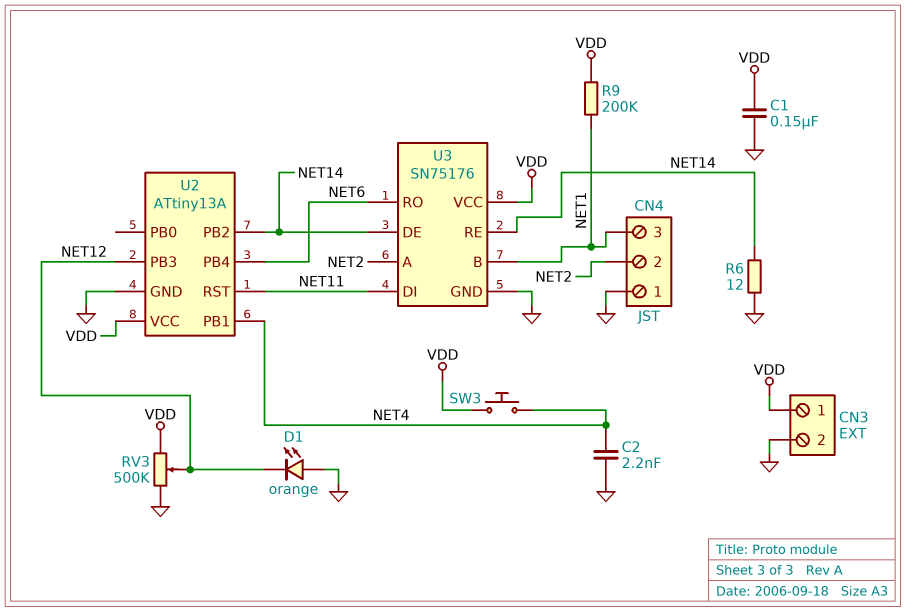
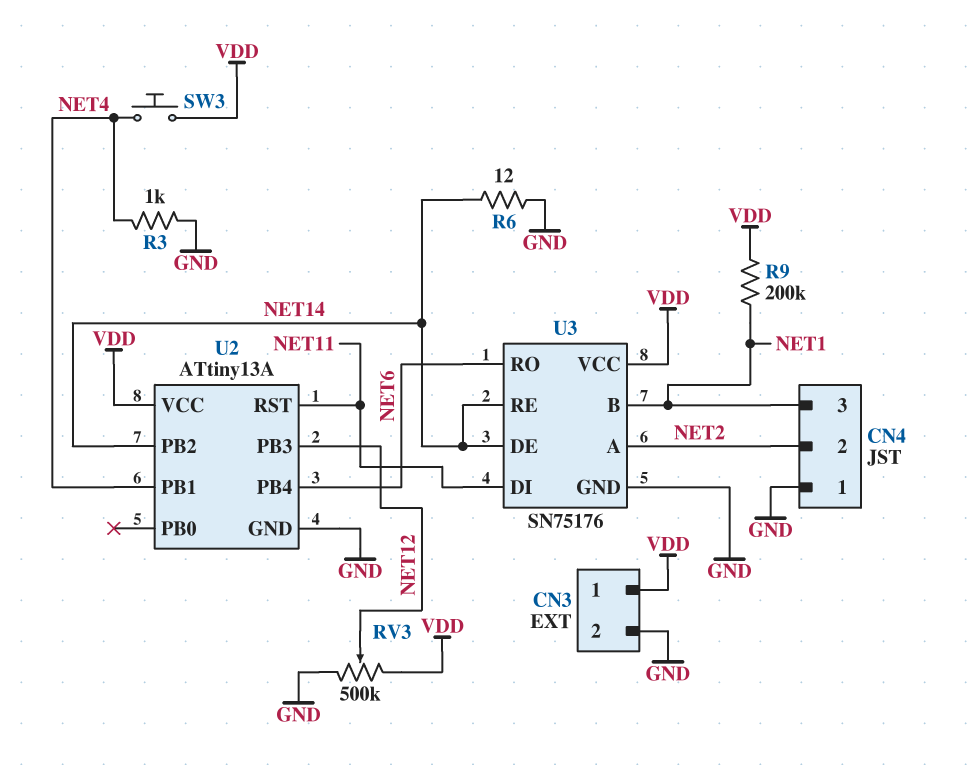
C1: 150nF (GND, VDD) -> none
C2: 2.2nF (GND, NET4) -> none
D1: LED orange (A GND, K NET12) -> none
R3: none -> 1k (GND, NET4)

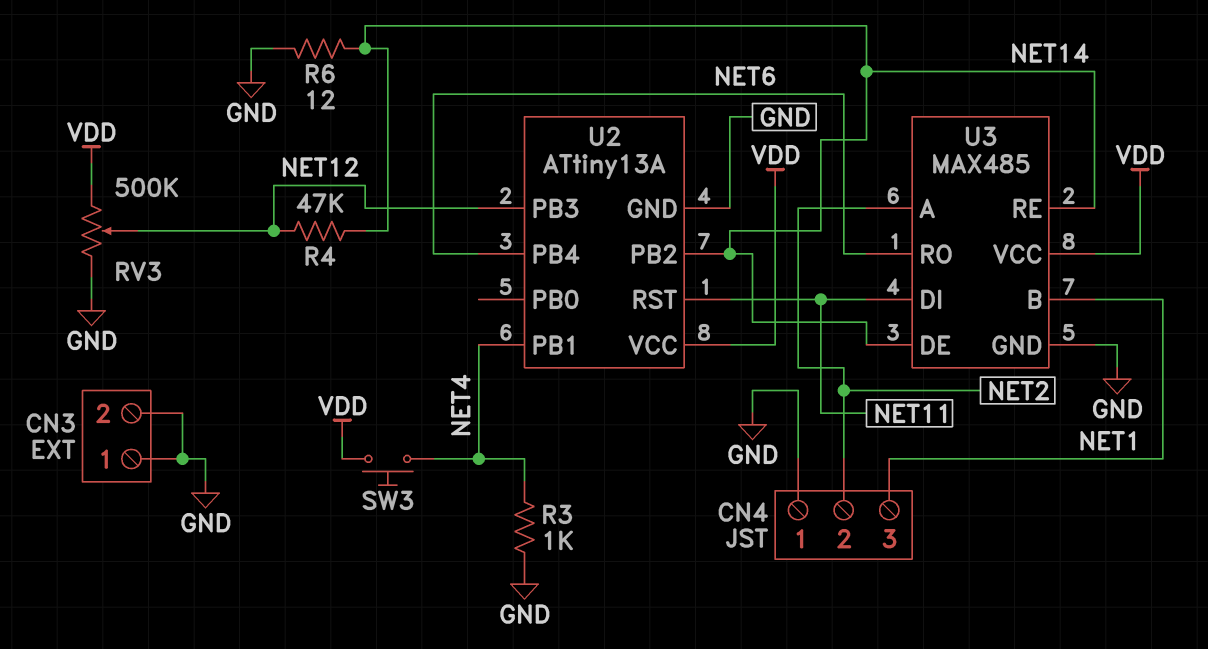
CN3 pin 1: VDD -> GND
R4: none -> 47k (NET12, NET14)
R9: 200k (NET1, VDD) -> none
U3: SN75176 -> MAX485

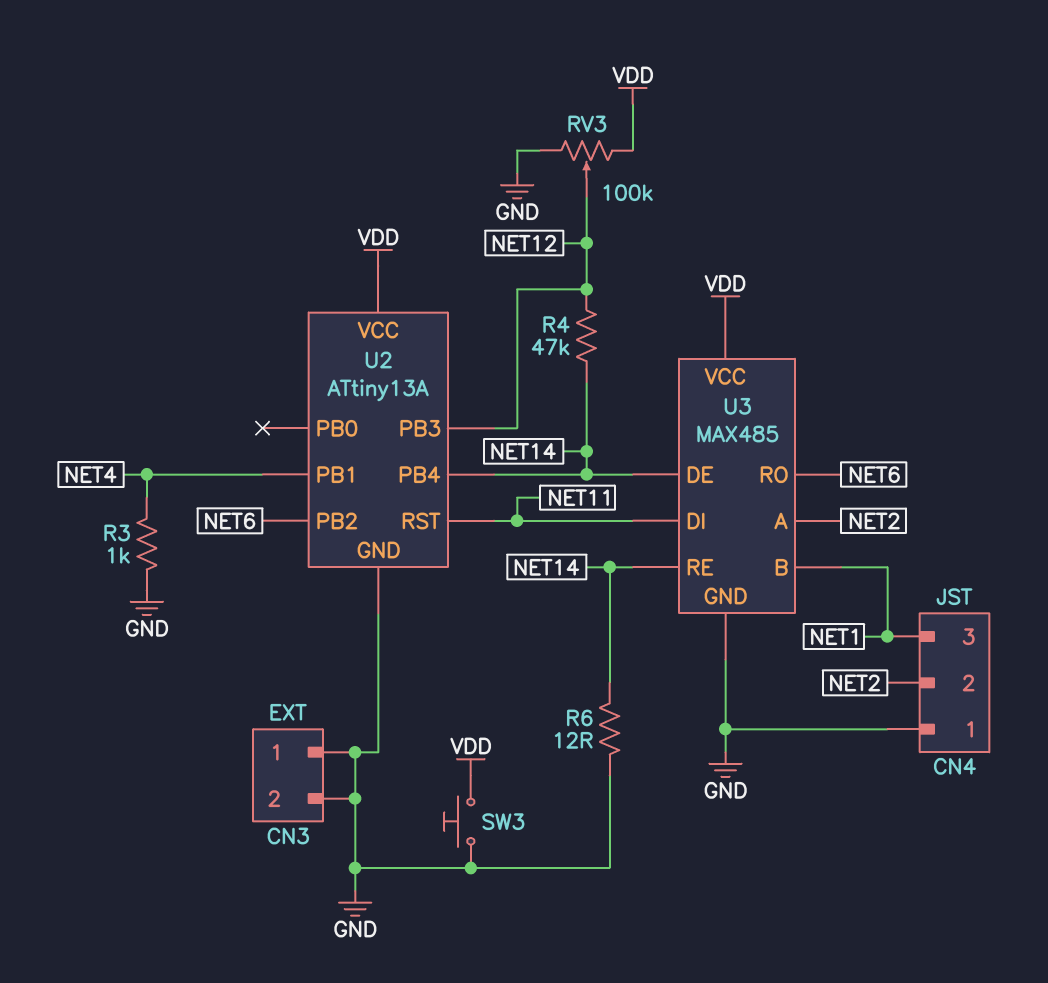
RV3: 500k (GND, VDD, wiper NET12) -> 100k (GND, VDD, wiper NET12)
SW3: button (NET4, VDD) -> button (GND, VDD)
U2 pin PB2: NET14 -> NET6
U2 pin PB4: NET6 -> NET14

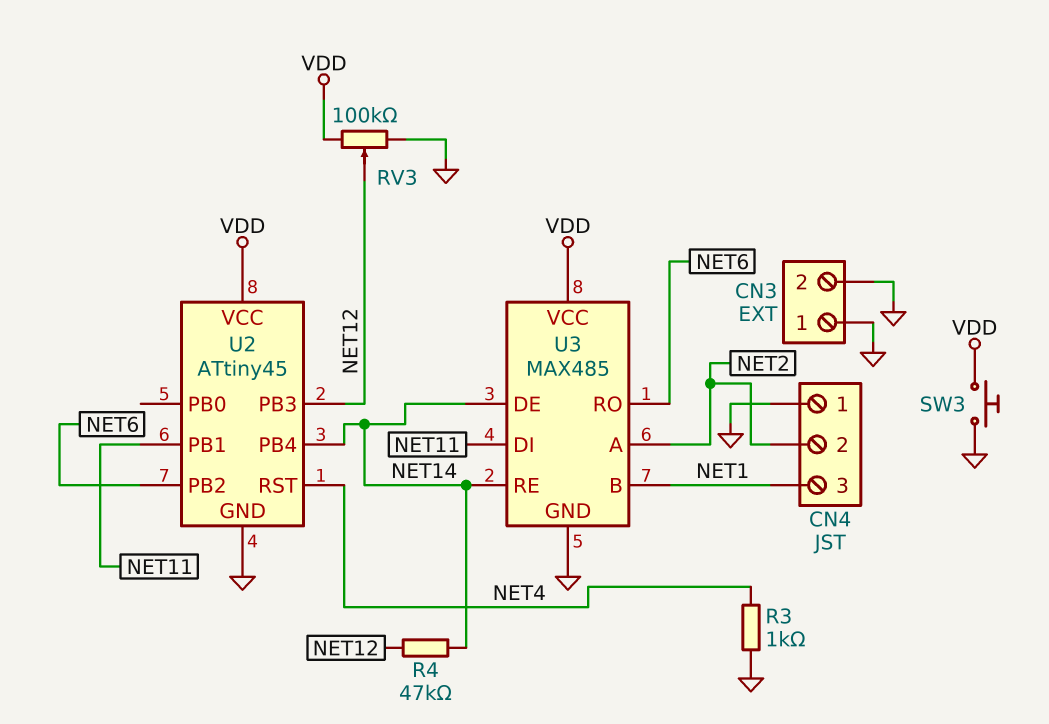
R6: 12 (GND, NET14) -> none
U2: ATtiny13A -> ATtiny45
U2 pin PB1: NET4 -> NET11
U2 pin RST: NET11 -> NET4

